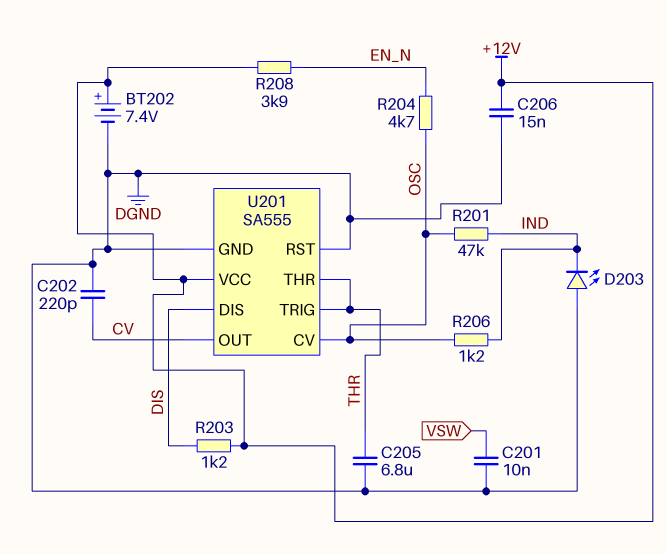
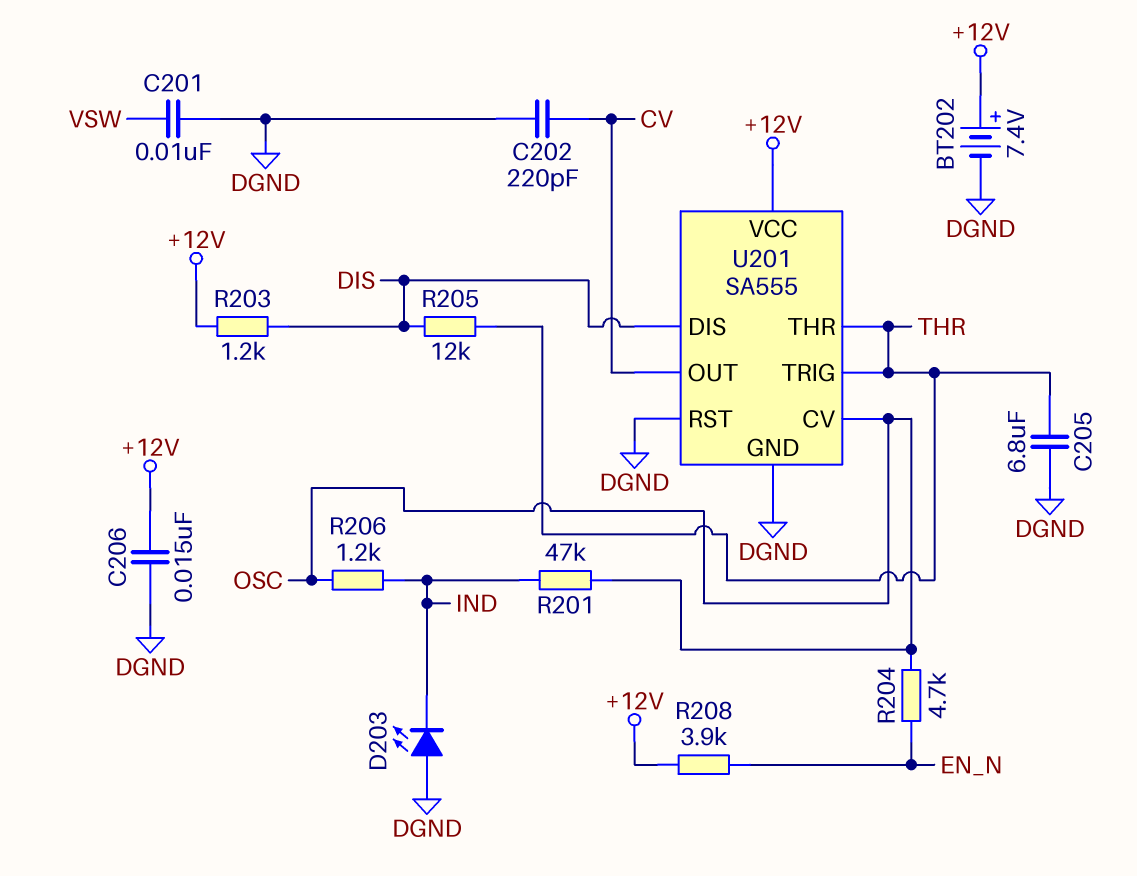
R205: none -> 12k (DIS, THR)

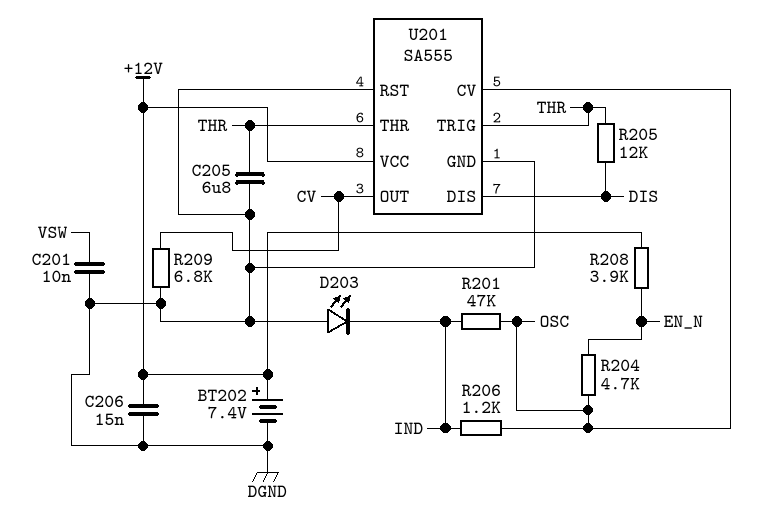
C202: 220pF (CV, DGND) -> none
R203: 1.2k (+12V, DIS) -> none
R209: none -> 6.8k (CV, DGND)

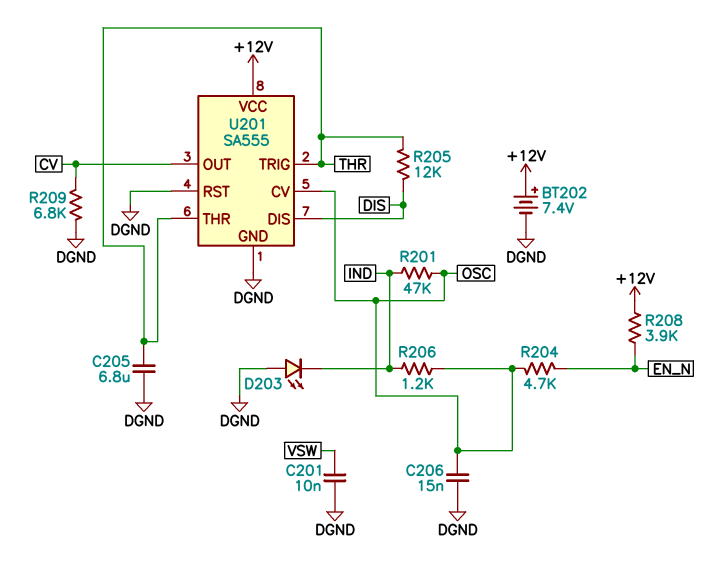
C206: 15nF (+12V, DGND) -> 15nF (DGND, OSC)

